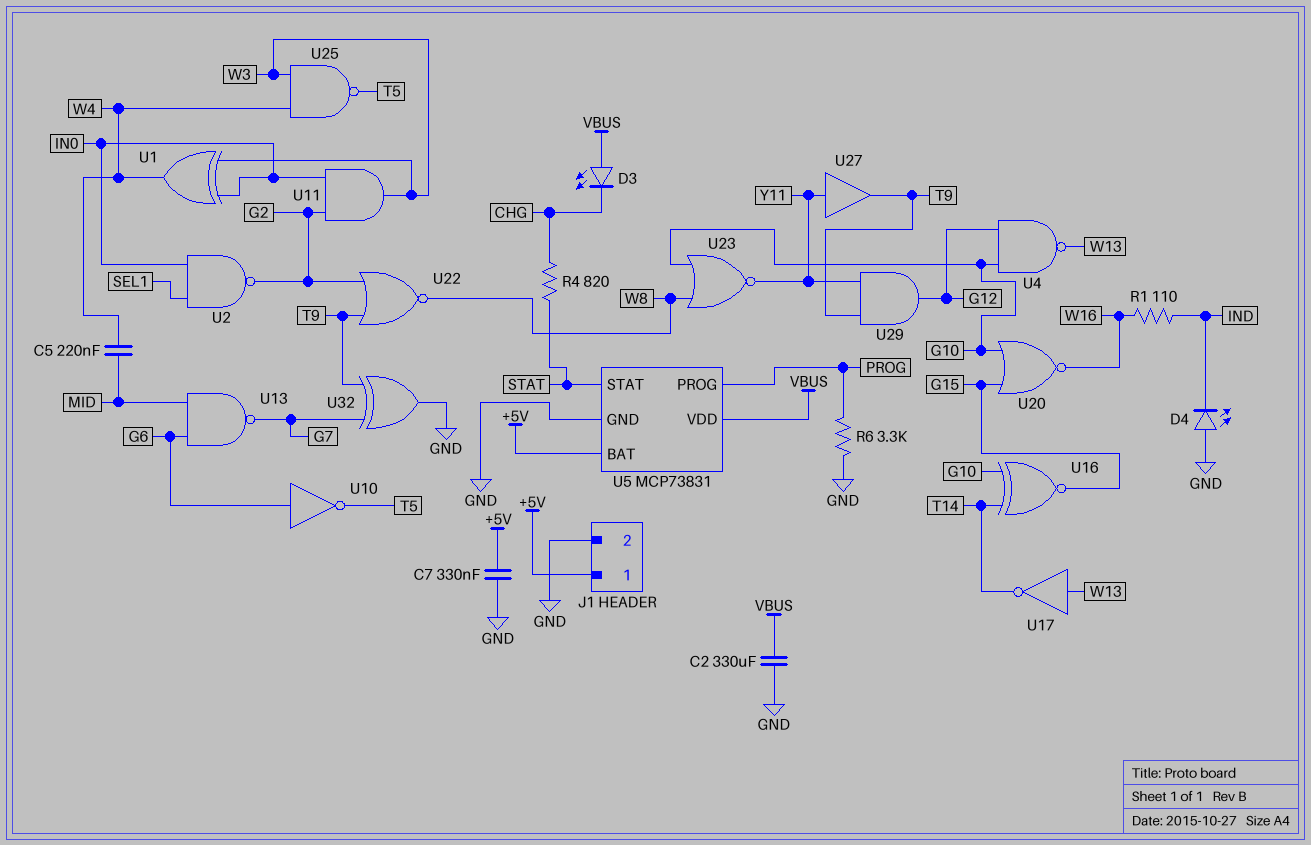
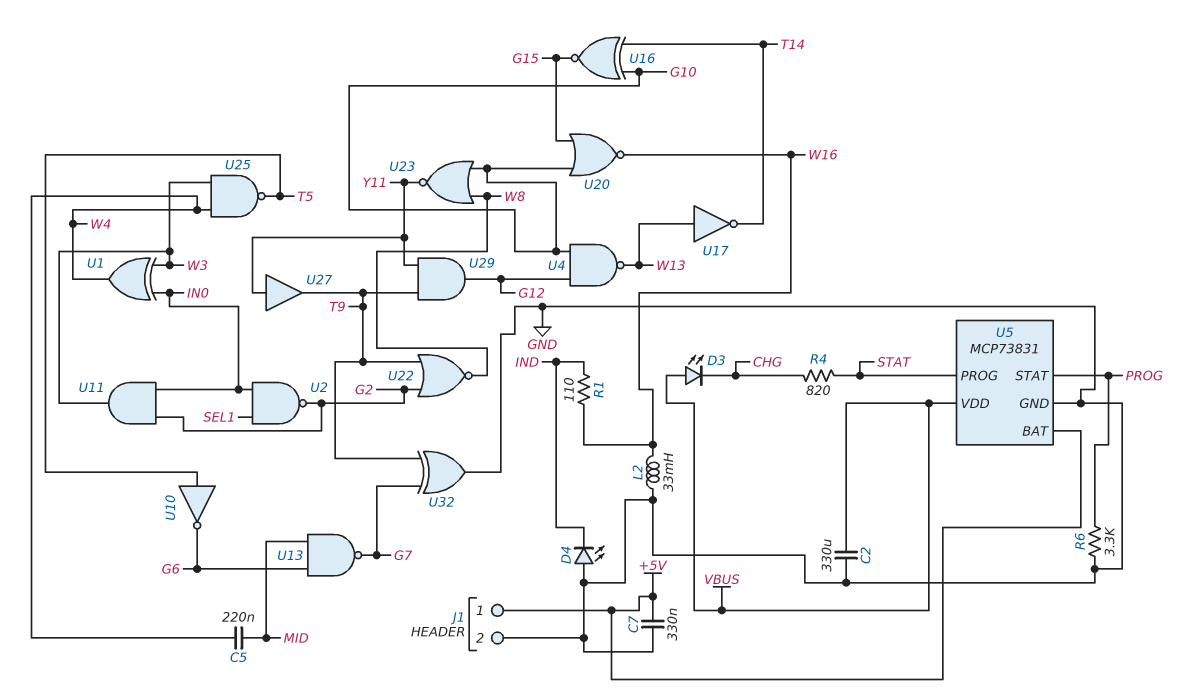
L2: none -> 33mH (GND, W16)
U5 pin PROG: PROG -> STAT
U5 pin STAT: STAT -> PROG
U10: NOT (in G6, out T5) -> NOT (in T5, out G6)

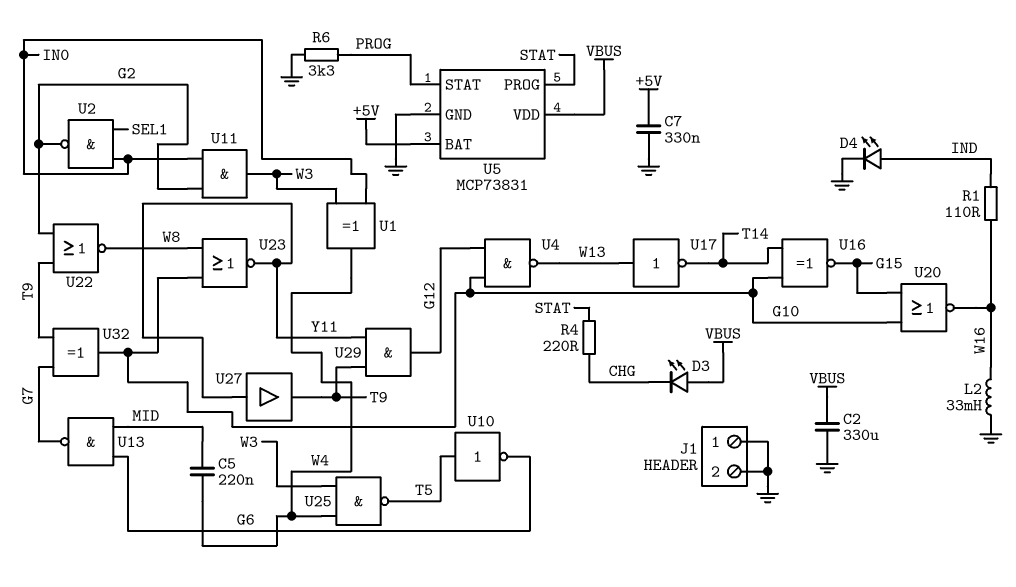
D4: LED (A GND, K IND) -> LED (A IND, K GND)
J1 pin 1: +5V -> GND
R4: 820 (CHG, STAT) -> 220 (CHG, STAT)
U32: XOR (in G7, in T9, out GND) -> XOR (in G7, in T9, out G10)

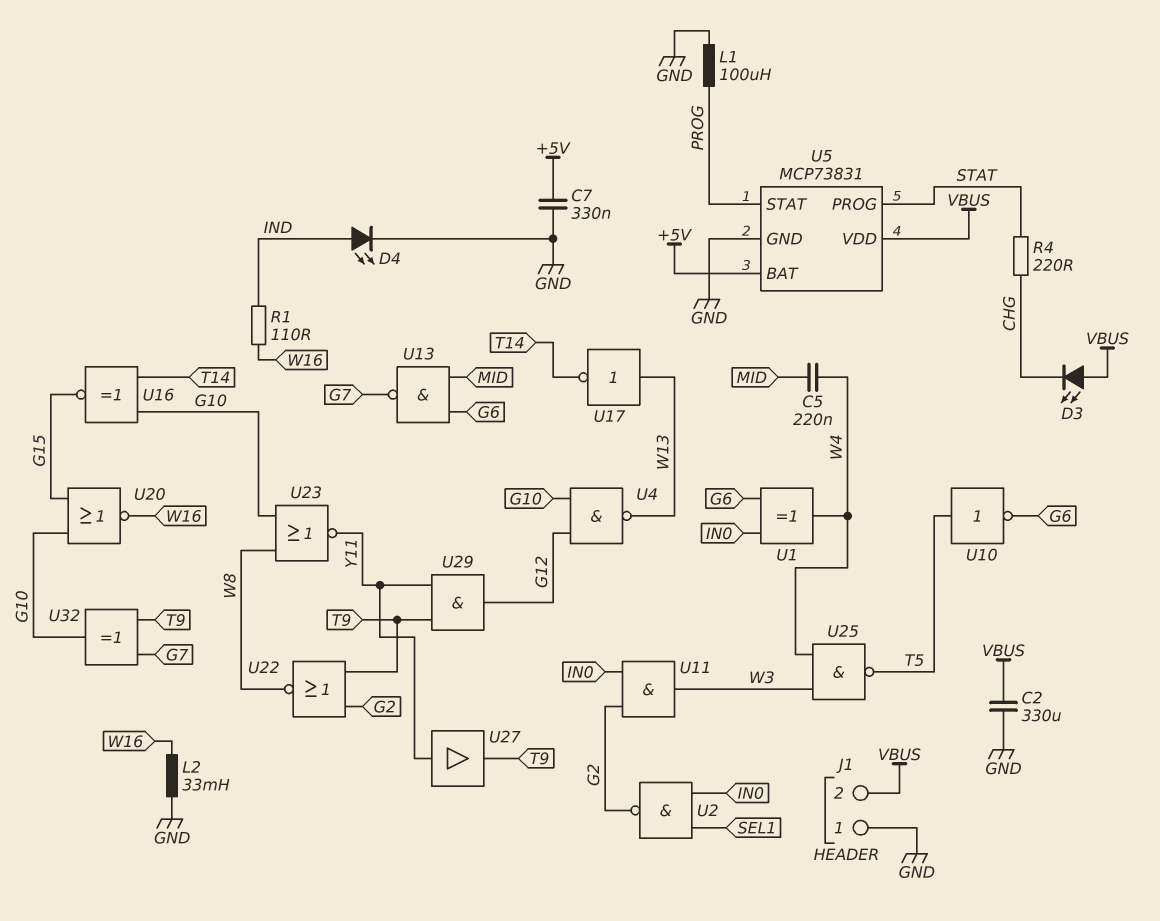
J1 pin 2: GND -> VBUS
L1: none -> 100uH (GND, PROG)
R6: 3.3k (GND, PROG) -> none
U1: XOR (in IN0, in W3, out W4) -> XOR (in G6, in IN0, out W4)

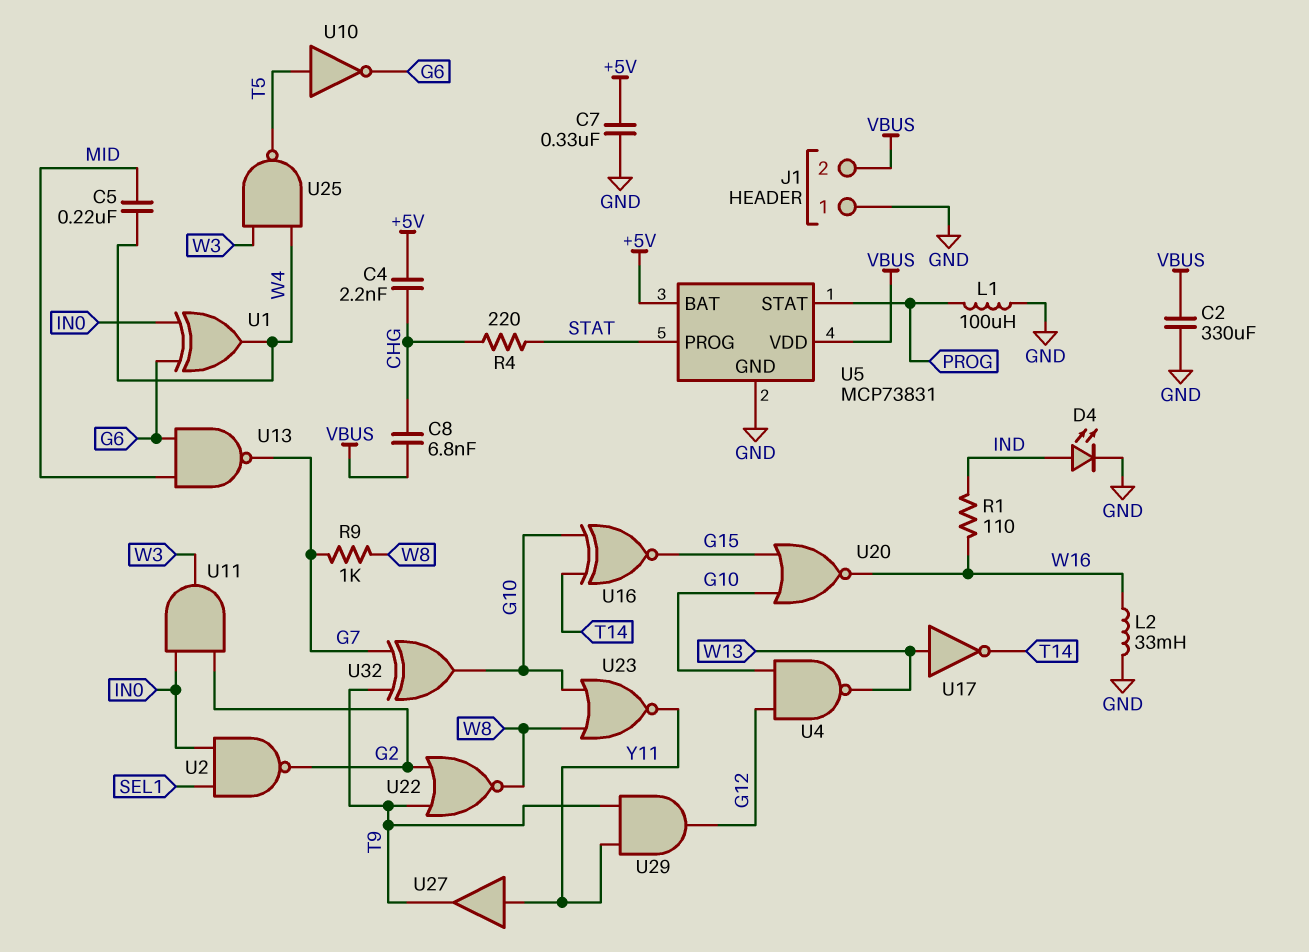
C4: none -> 2.2nF (+5V, CHG)
C8: none -> 6.8nF (CHG, VBUS)
D3: LED (A VBUS, K CHG) -> none
R9: none -> 1k (G7, W8)

